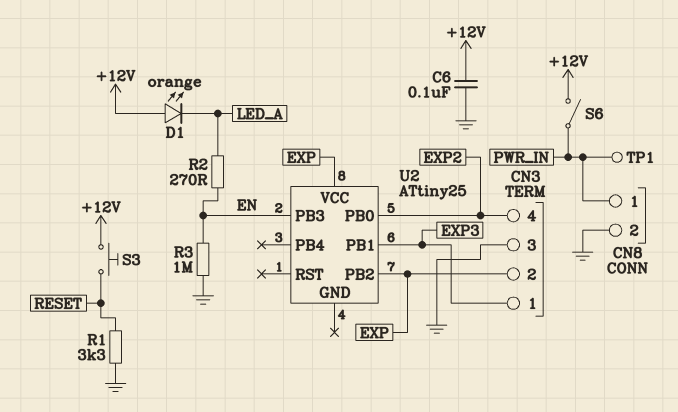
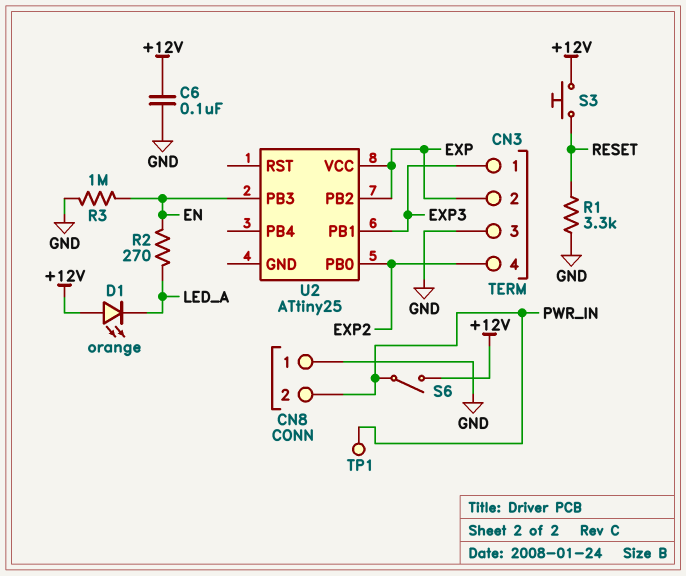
CN8 pin 1: PWR_IN -> GND
CN8 pin 2: GND -> PWR_IN

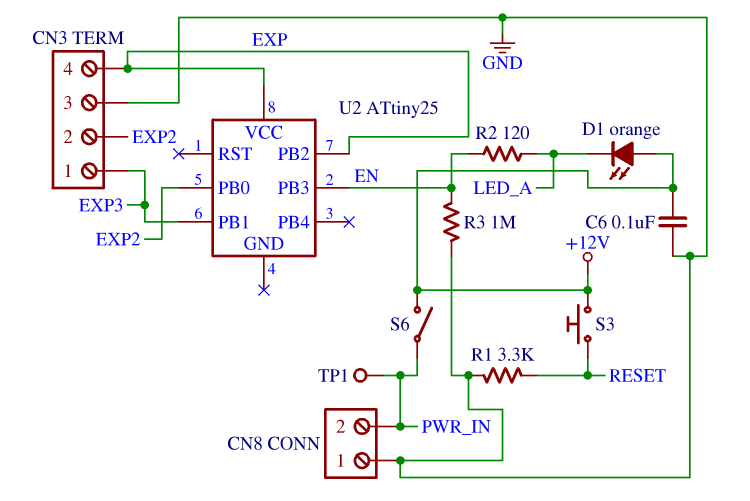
CN3 pin 2: EXP -> EXP2
CN3 pin 4: EXP2 -> EXP
R2: 270 (EN, LED_A) -> 120 (EN, LED_A)

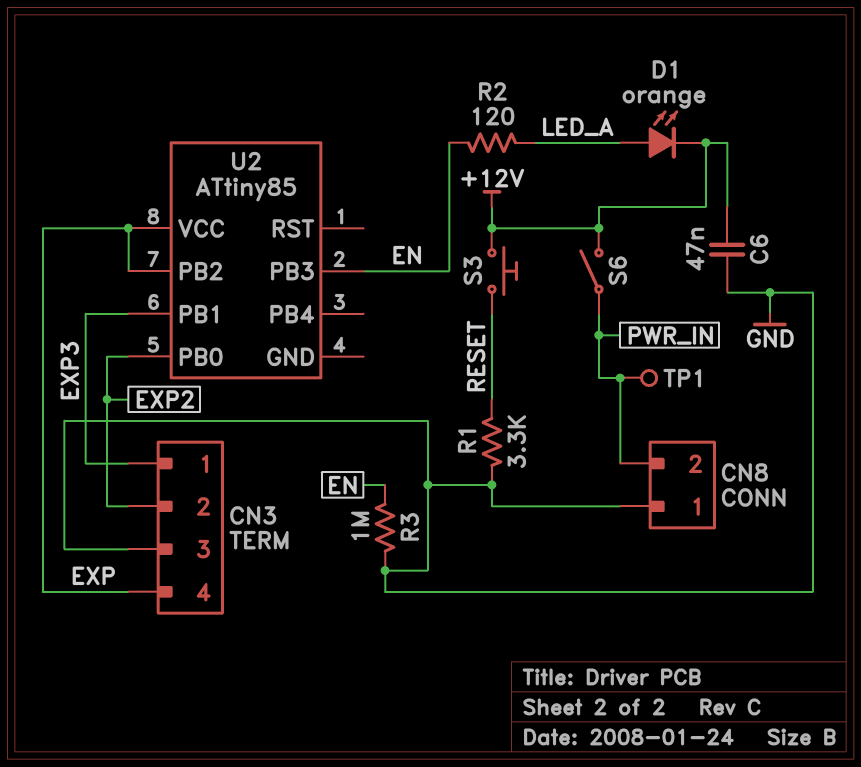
C6: 100nF (+12V, GND) -> 47nF (+12V, GND)
D1: LED orange (A +12V, K LED_A) -> LED orange (A LED_A, K +12V)
U2: ATtiny25 -> ATtiny85

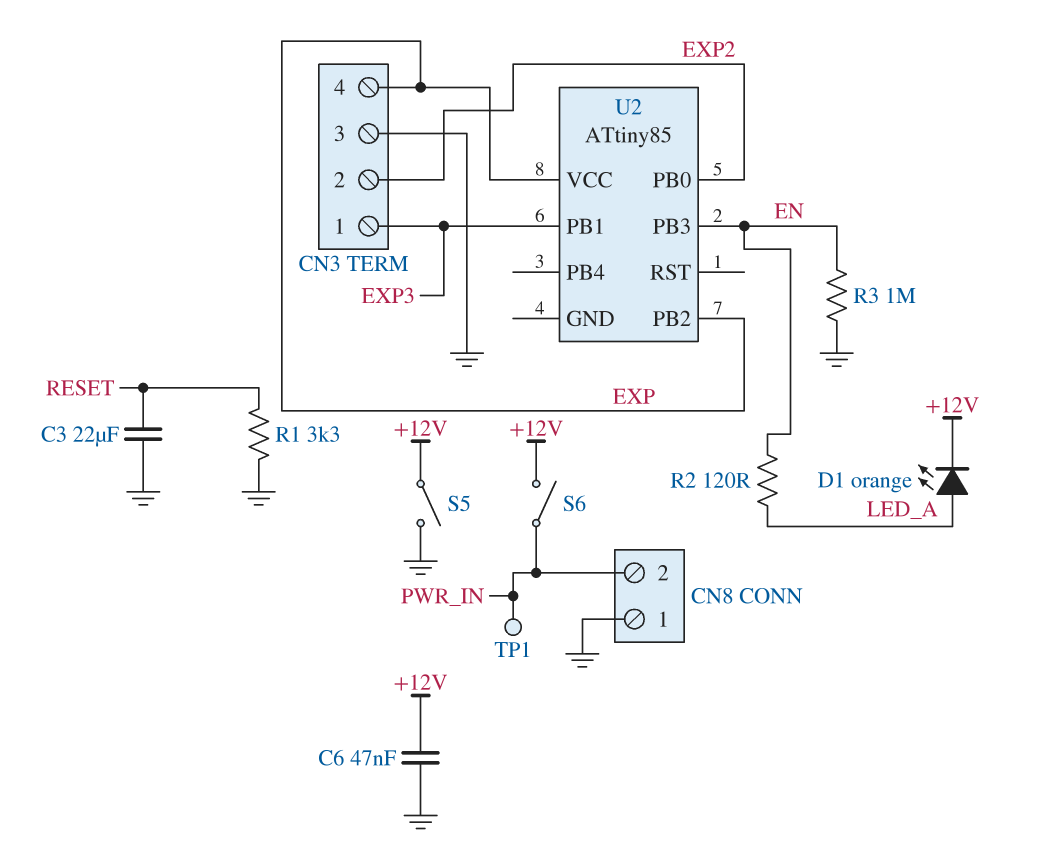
C3: none -> 22uF (GND, RESET)
S3: button (+12V, RESET) -> none
S5: none -> switch (+12V, GND)

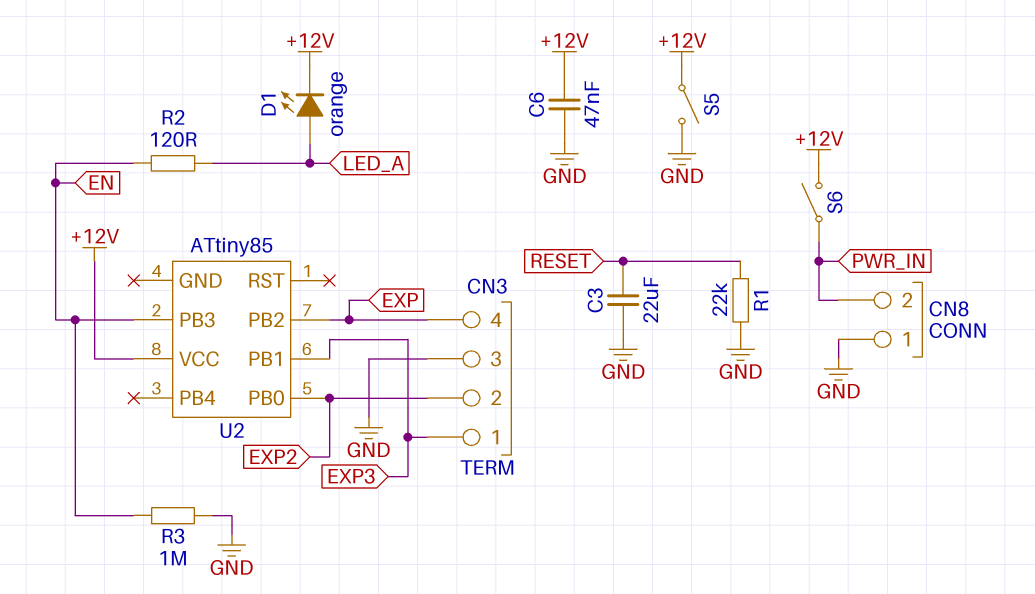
R1: 3.3k (GND, RESET) -> 22k (GND, RESET)
TP1: test point (PWR_IN) -> none
U2 pin VCC: EXP -> +12V

